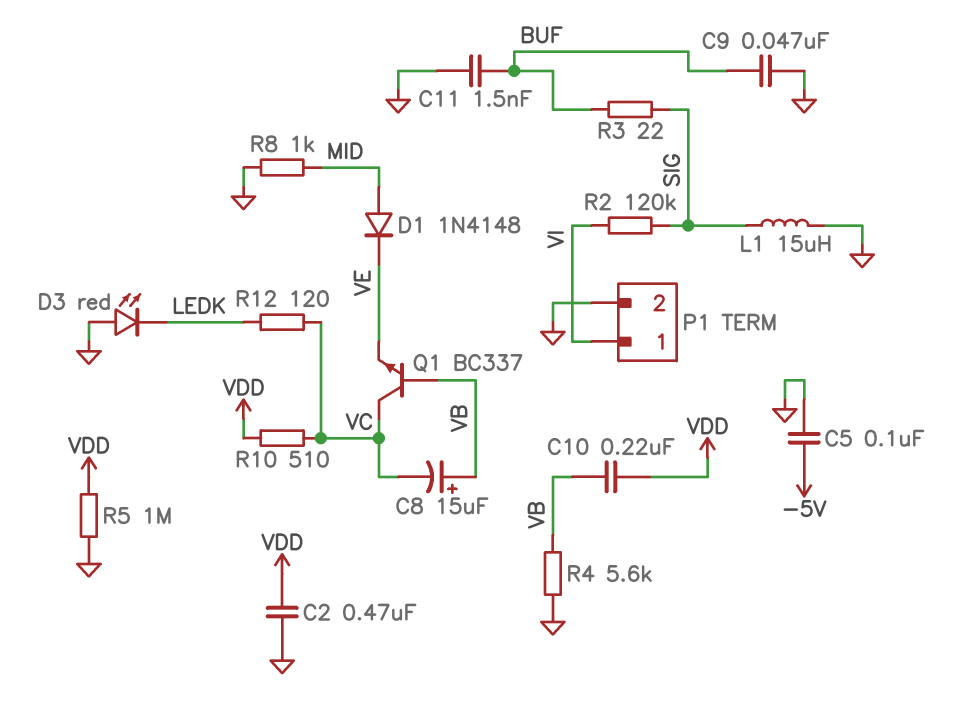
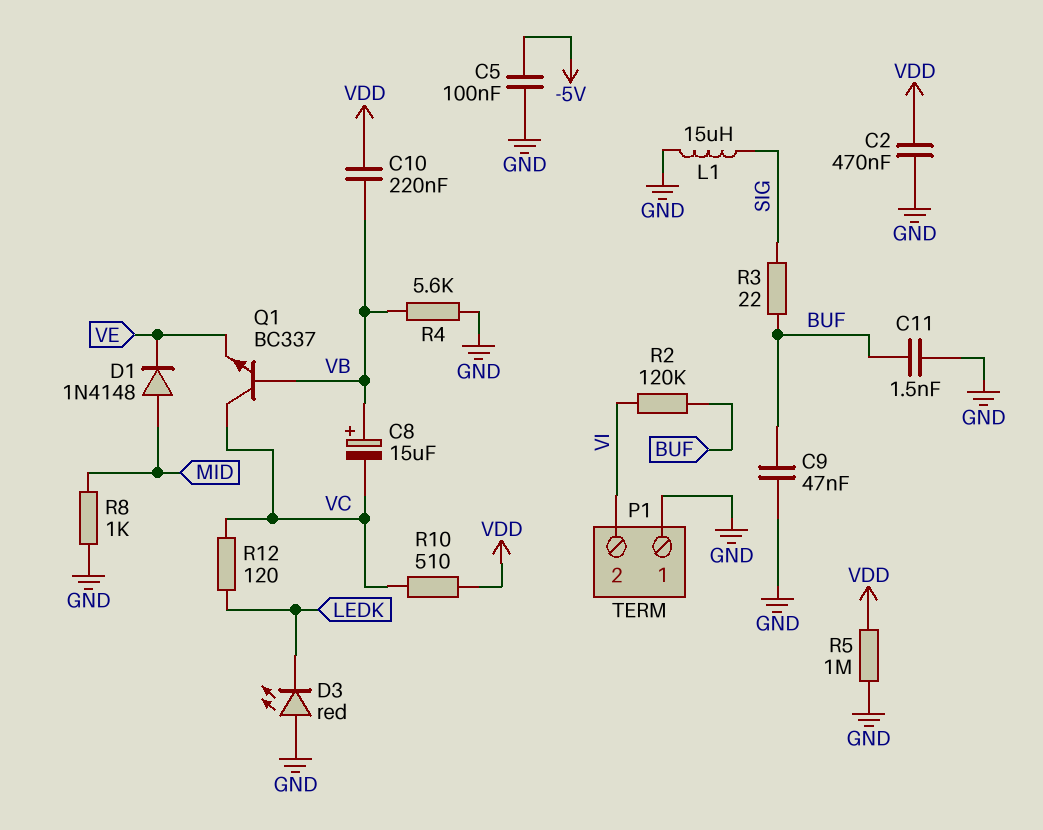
P1 pin 1: VI -> GND
P1 pin 2: GND -> VI
R2: 120k (SIG, VI) -> 120k (BUF, VI)

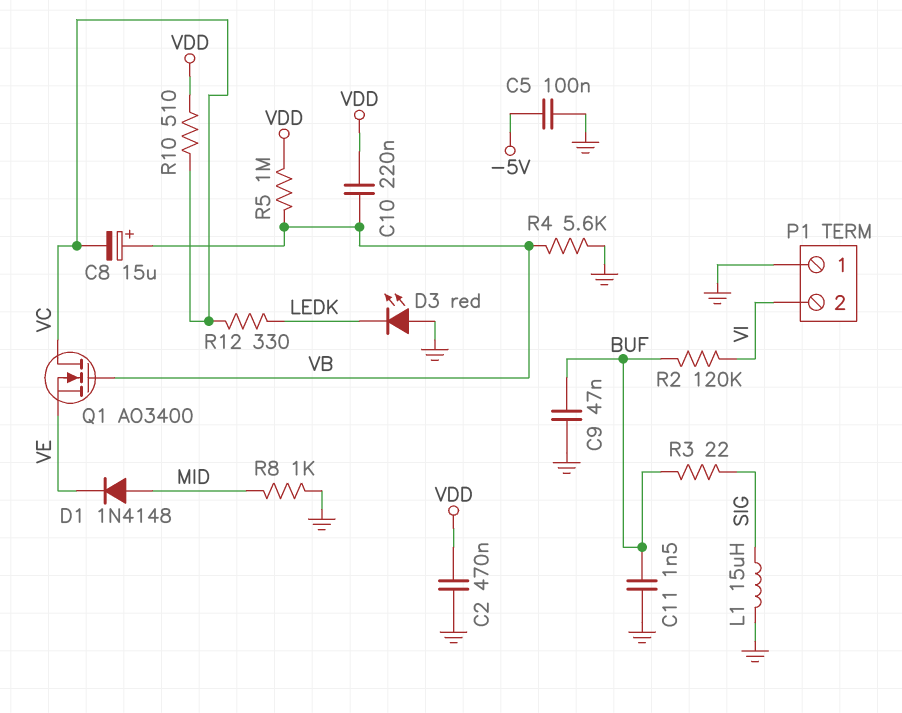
Q1: NPN BC337 (B VB, C VC, E VE) -> NMOS AO3400 (G VB, D VC, S VE)
R5: 1M (GND, VDD) -> 1M (VB, VDD)
R12: 120 (LEDK, VC) -> 330 (LEDK, VC)

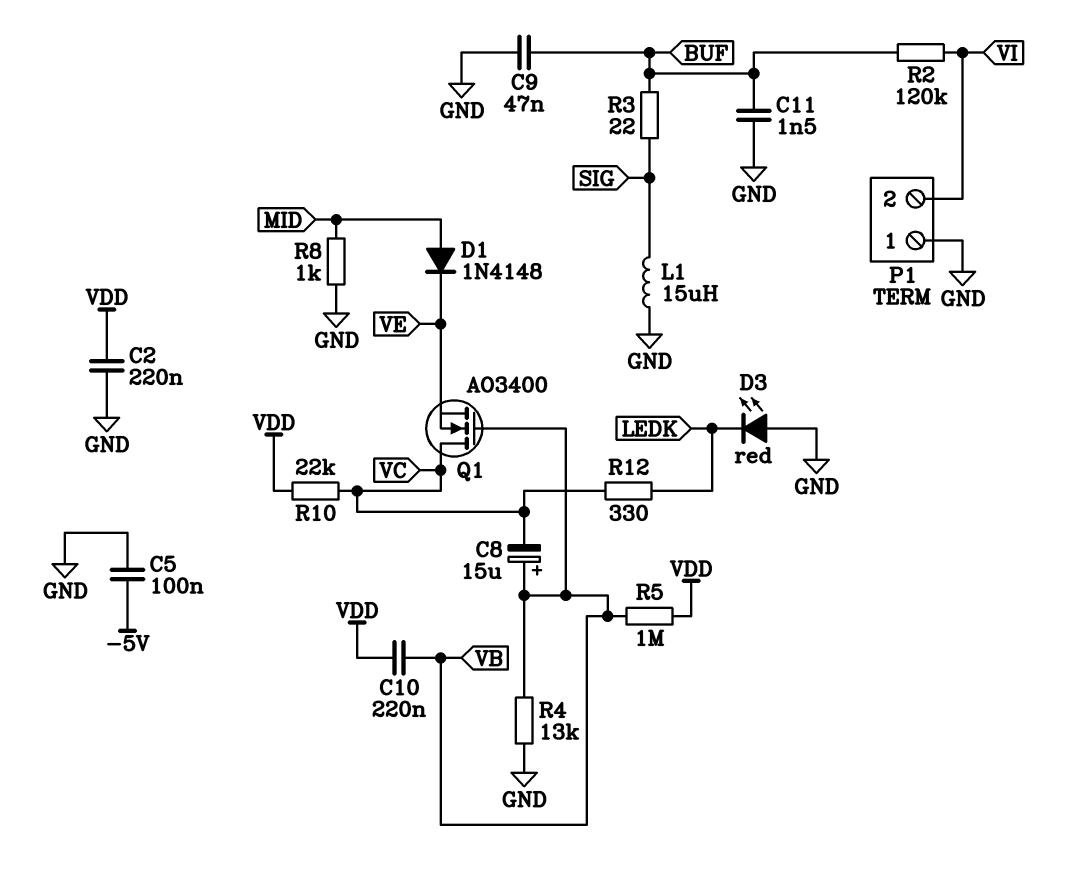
C2: 470nF (GND, VDD) -> 220nF (GND, VDD)
R4: 5.6k (GND, VB) -> 13k (GND, VB)
R10: 510 (VC, VDD) -> 22k (VC, VDD)

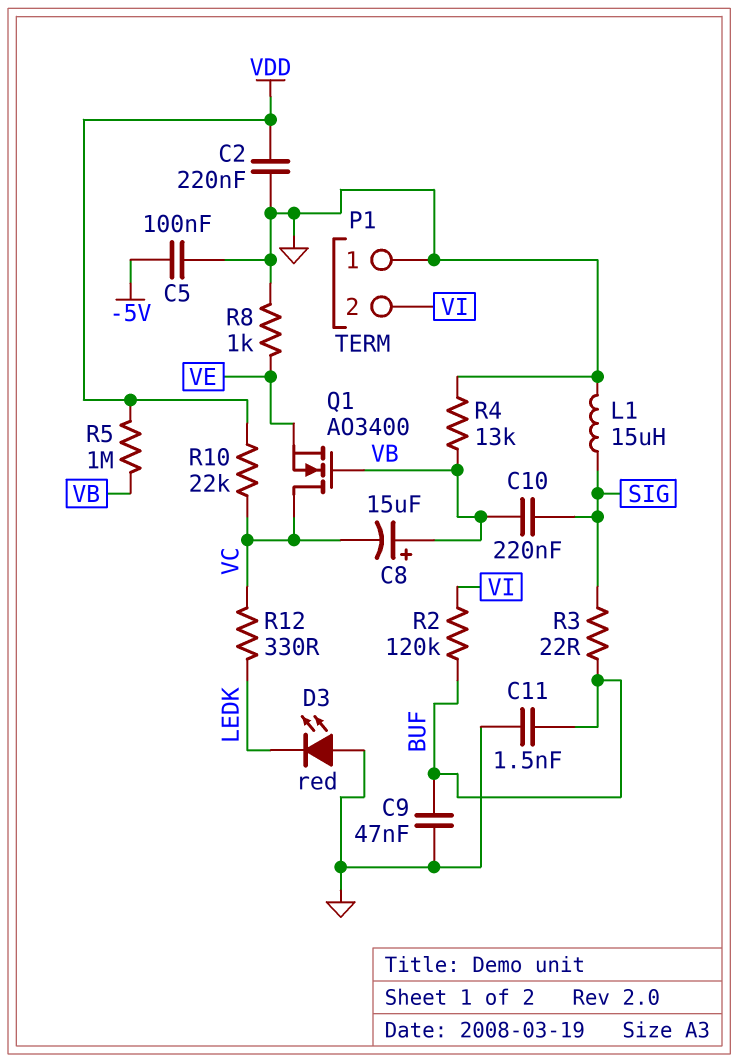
C10: 220nF (VB, VDD) -> 220nF (SIG, VB)
D1: diode 1N4148 (A MID, K VE) -> none
R8: 1k (GND, MID) -> 1k (GND, VE)

